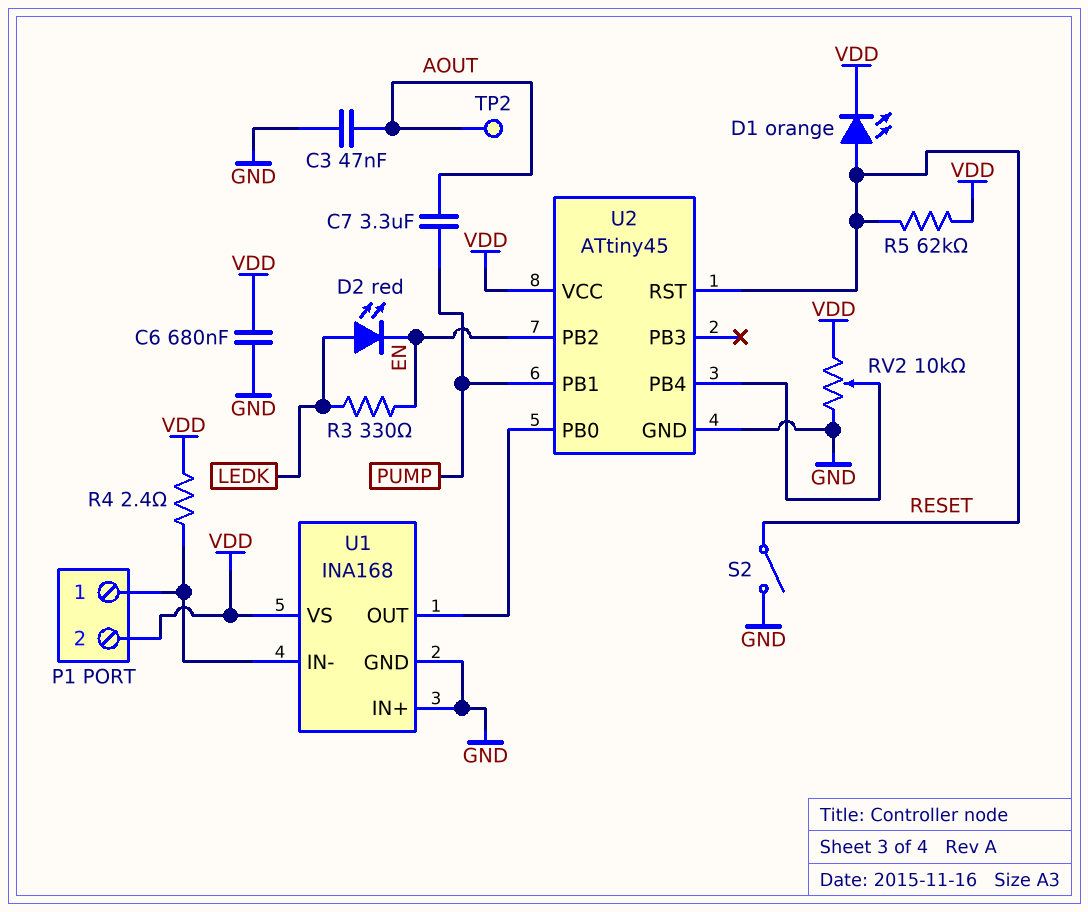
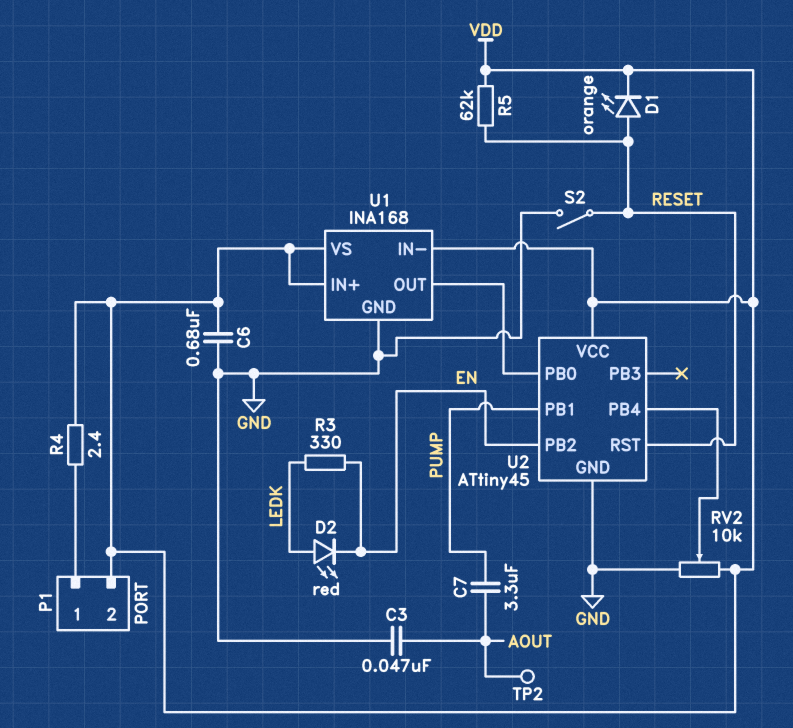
U1 pin IN+: GND -> VDD
U1 pin IN-: P1/1 -> VDD

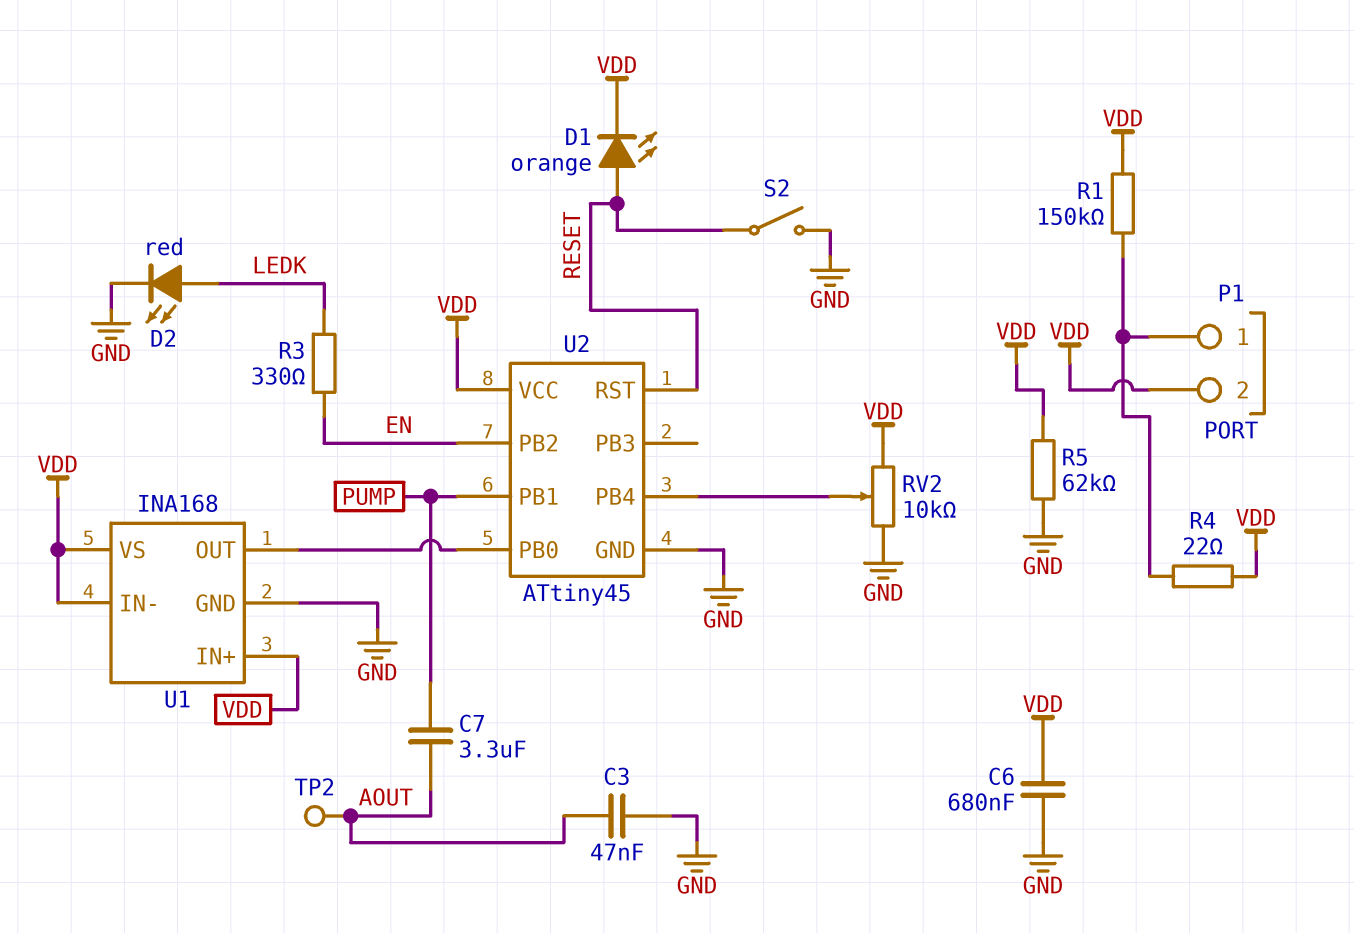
D2: LED red (A LEDK, K EN) -> LED red (A LEDK, K GND)
R1: none -> 150k (P1/1, VDD)
R4: 2.4 (P1/1, VDD) -> 22 (P1/1, VDD)
R5: 62k (RESET, VDD) -> 62k (GND, VDD)

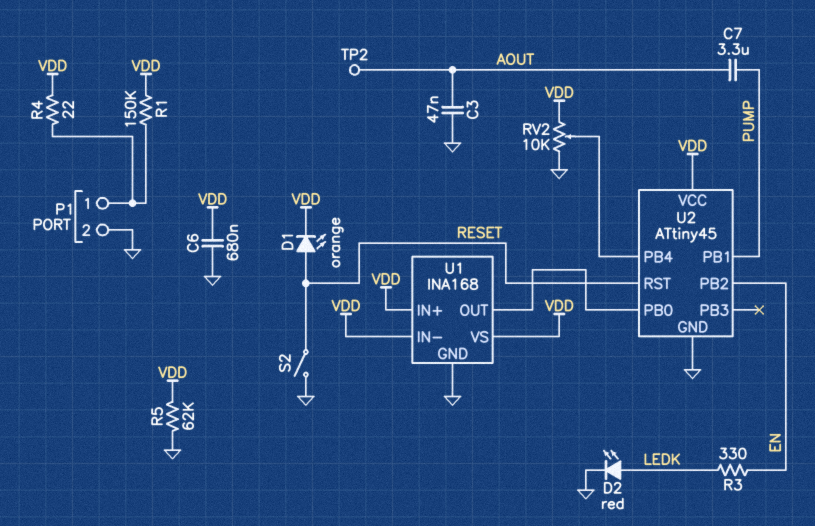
P1 pin 2: VDD -> GND

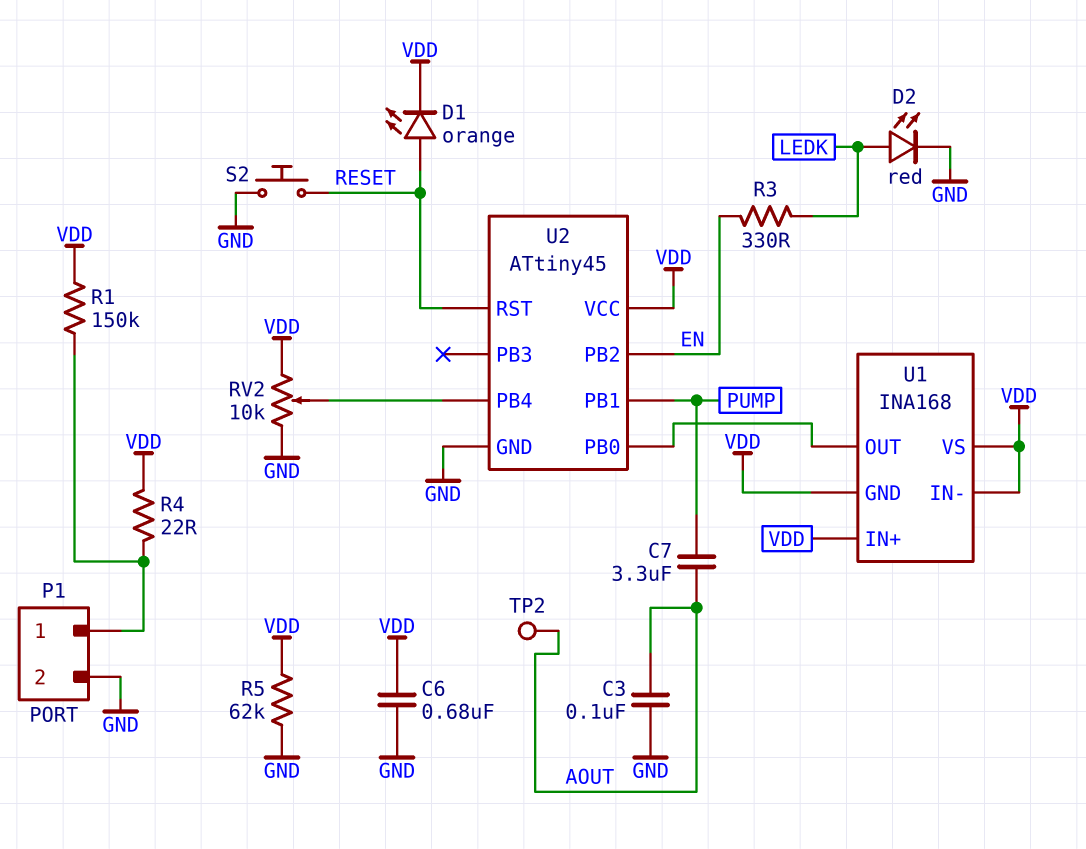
C3: 47nF (AOUT, GND) -> 100nF (AOUT, GND)
S2: switch (GND, RESET) -> button (GND, RESET)
U1 pin GND: GND -> VDD

